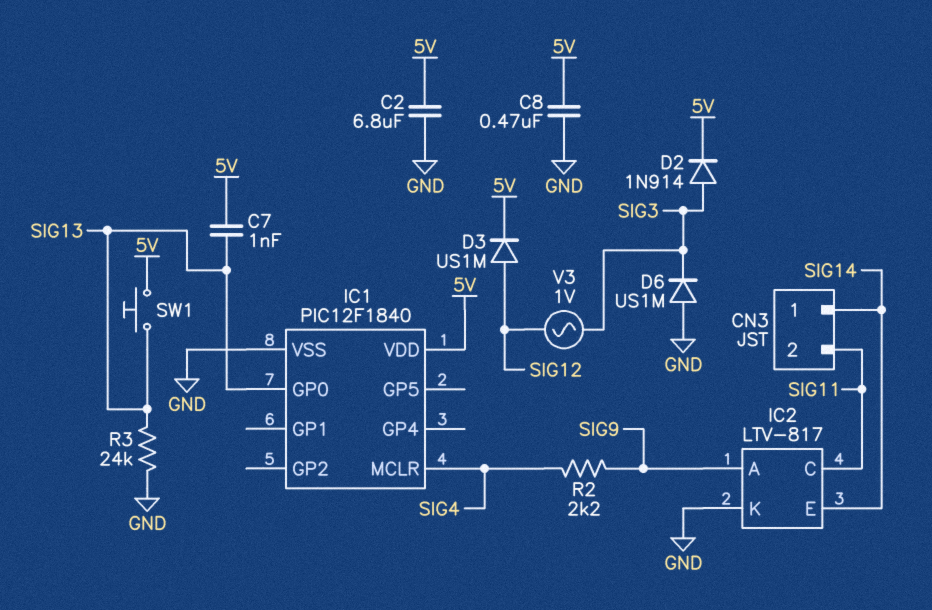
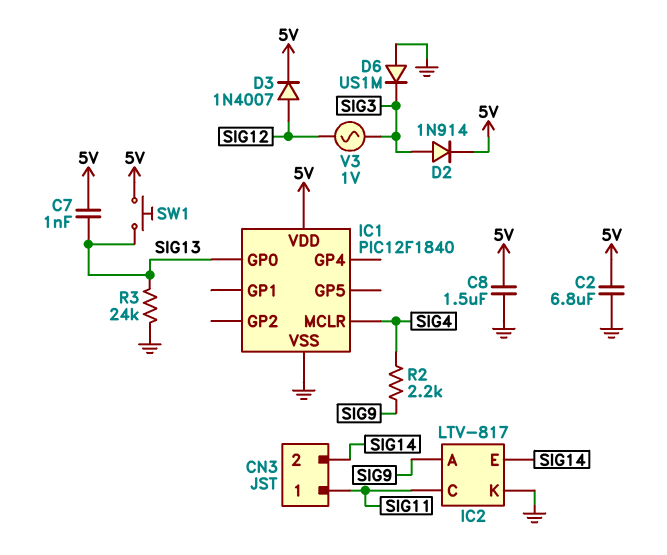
C8: 470nF (5V, GND) -> 1.5uF (5V, GND)
CN3 pin 1: SIG14 -> SIG11
CN3 pin 2: SIG11 -> SIG14
D3: diode US1M (A SIG12, K 5V) -> diode 1N4007 (A SIG12, K 5V)

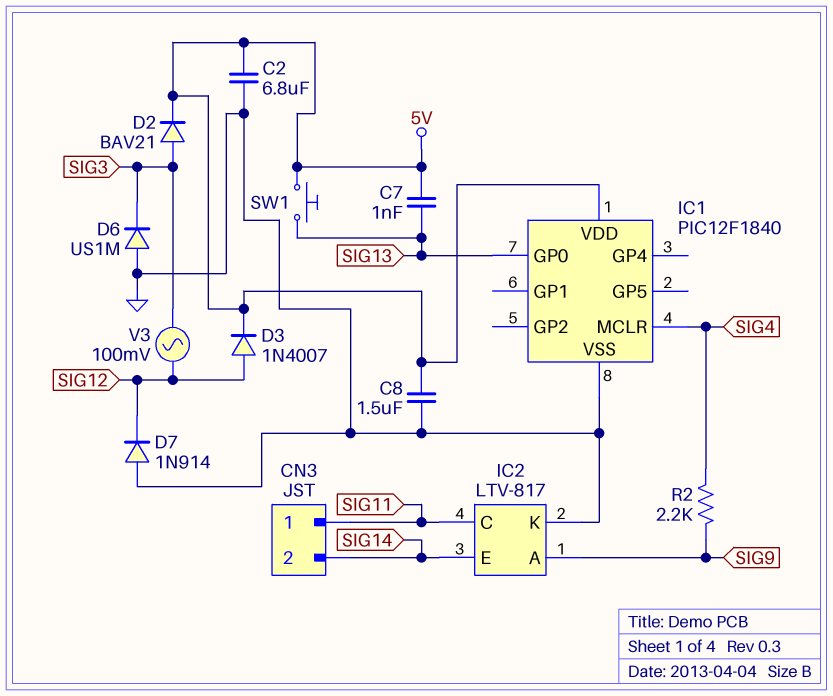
D2: diode 1N914 (A SIG3, K 5V) -> diode BAV21 (A SIG3, K 5V)
D7: none -> diode 1N914 (A GND, K SIG12)
R3: 24k (GND, SIG13) -> none
V3: AC 1V (SIG3, SIG12) -> AC 100mV (SIG3, SIG12)

